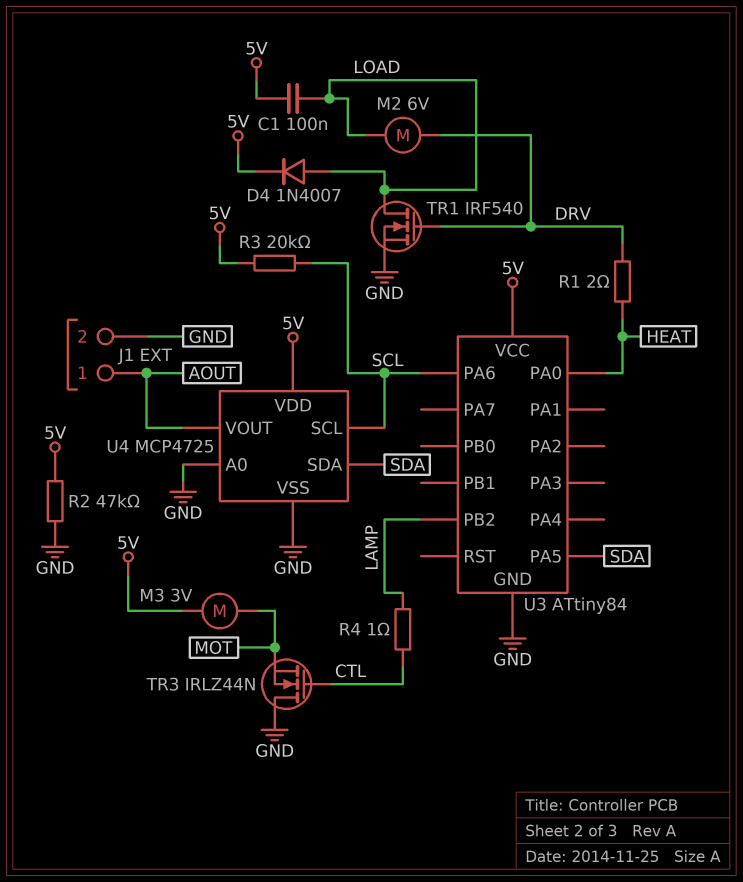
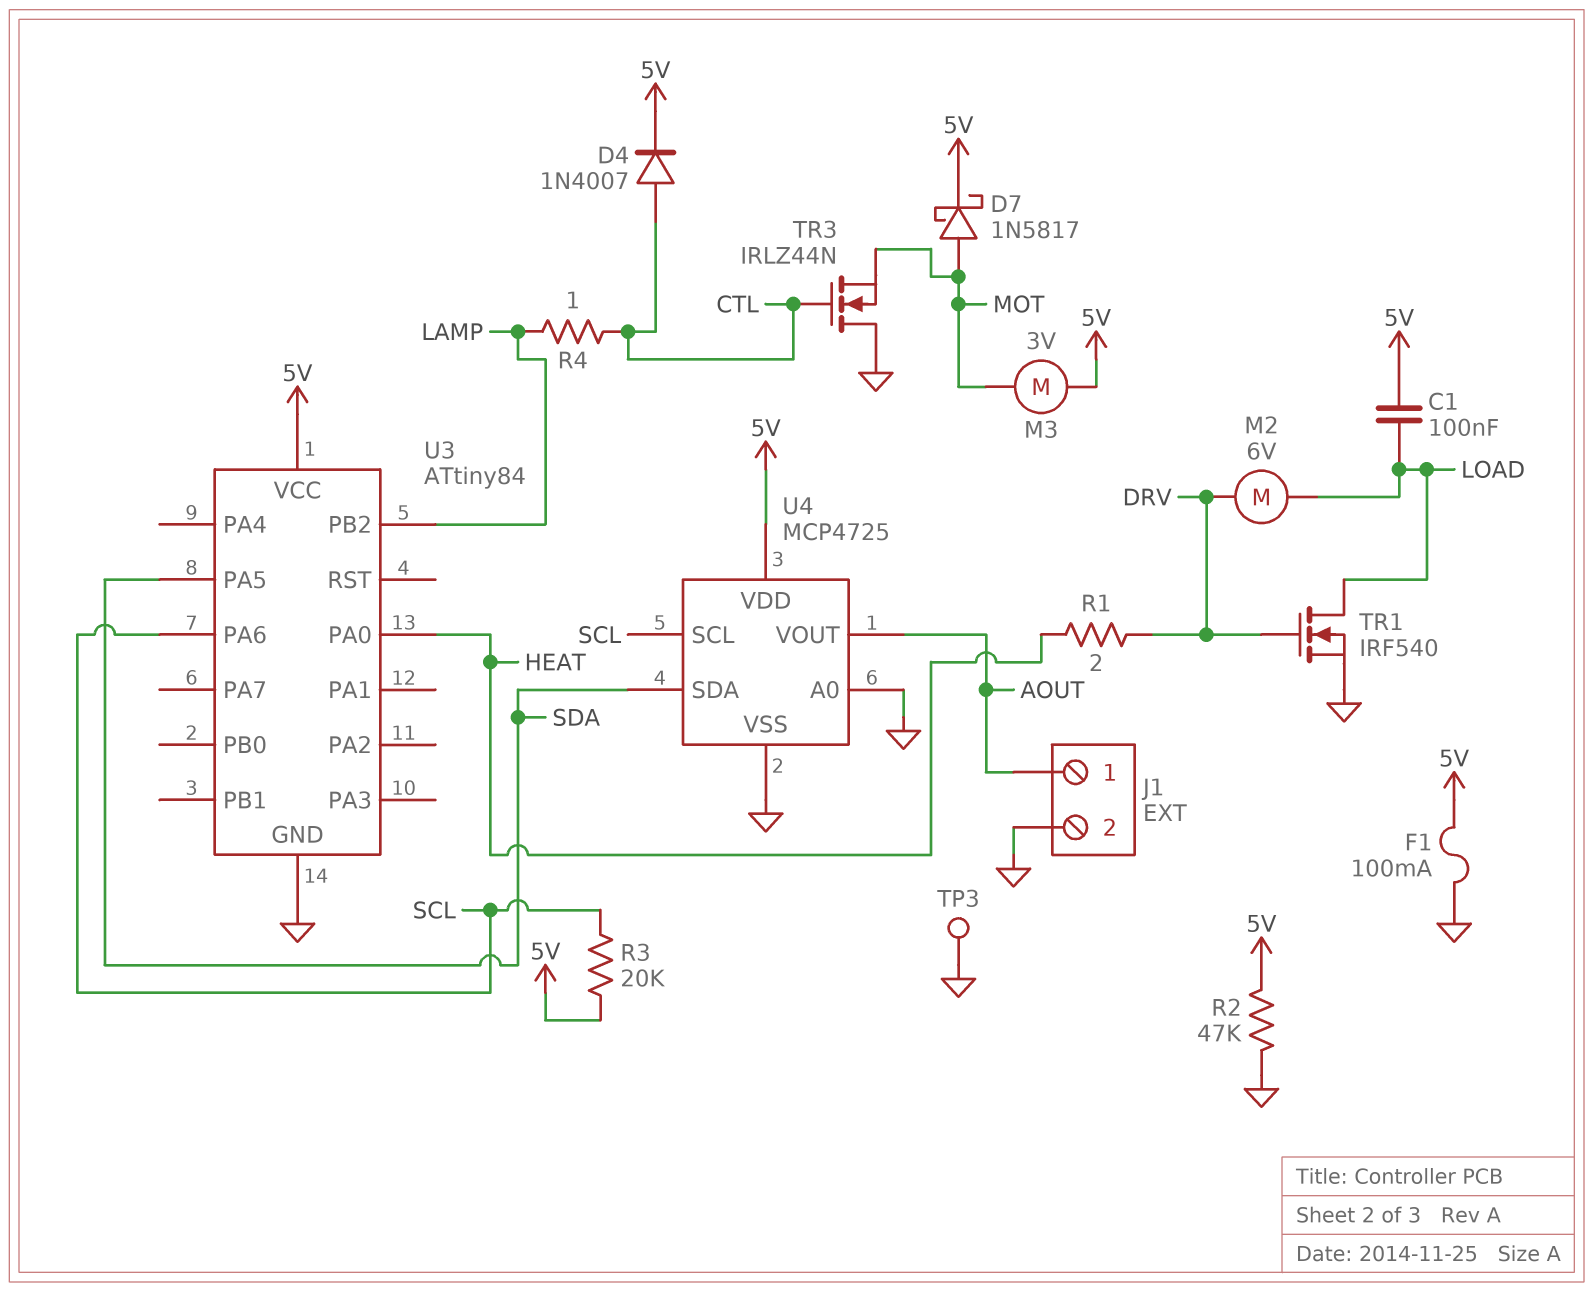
D4: diode 1N4007 (A LOAD, K 5V) -> diode 1N4007 (A CTL, K 5V)
D7: none -> schottky 1N5817 (A MOT, K 5V)
F1: none -> 100mA (5V, GND)
TP3: none -> test point (GND)

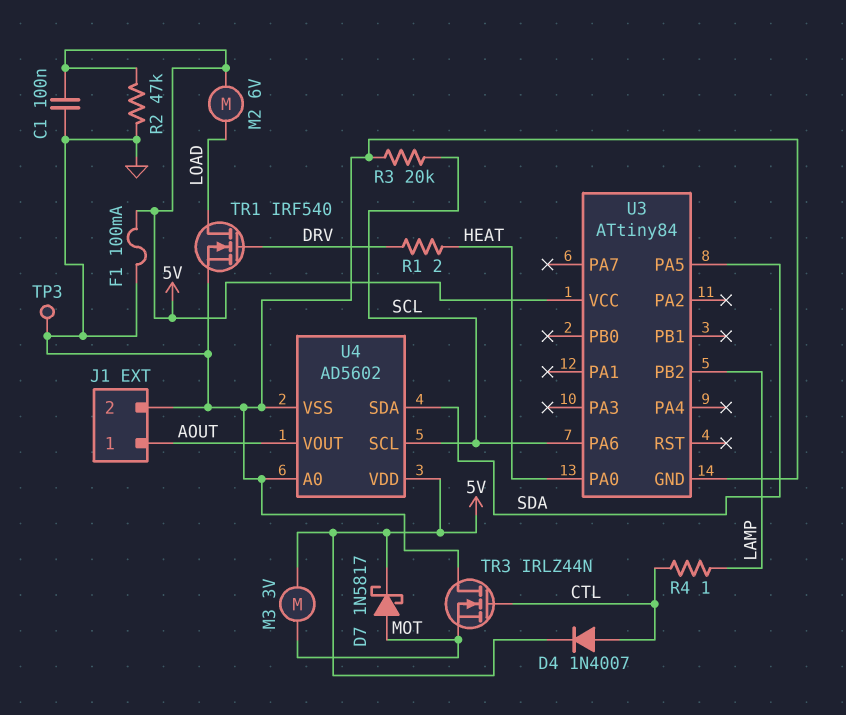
C1: 100nF (5V, LOAD) -> 100nF (5V, GND)
M2: motor 6V (DRV, LOAD) -> motor 6V (5V, LOAD)
R3: 20k (5V, SCL) -> 20k (GND, SCL)
U4: MCP4725 -> AD5602

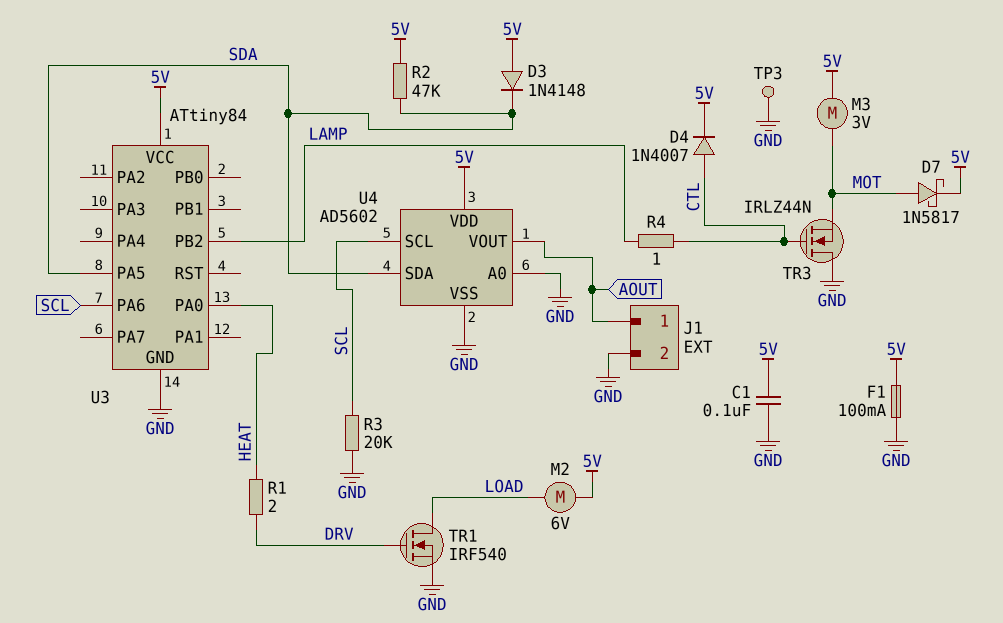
D3: none -> diode 1N4148 (A 5V, K SDA)
R2: 47k (5V, GND) -> 47k (5V, SDA)

